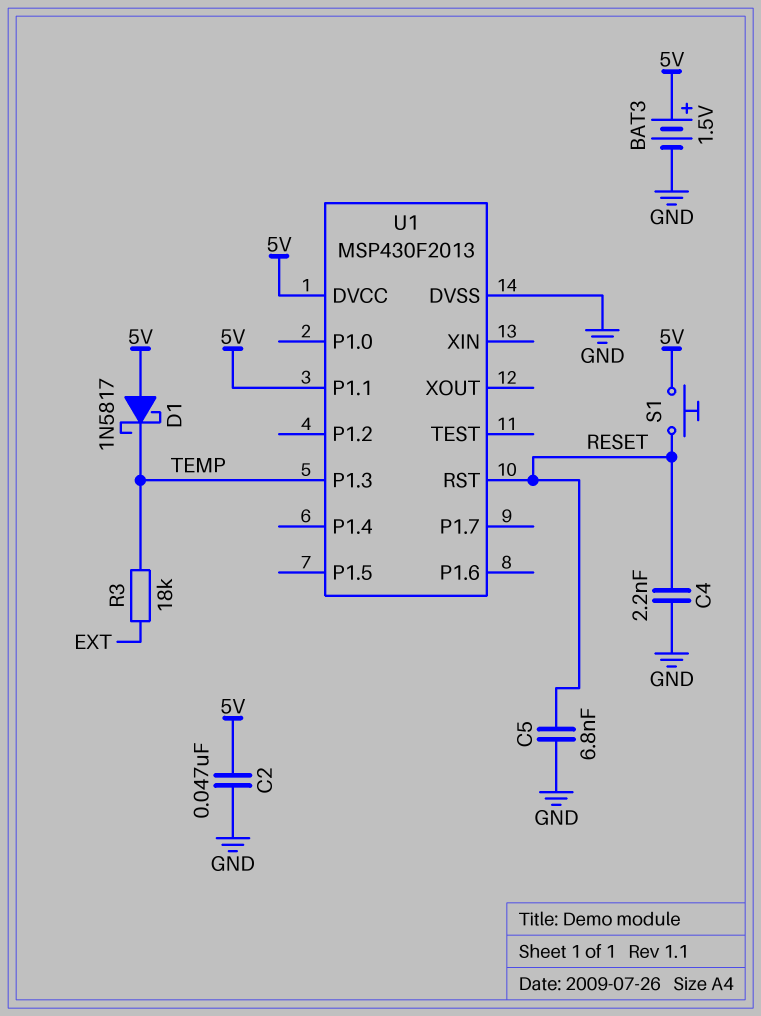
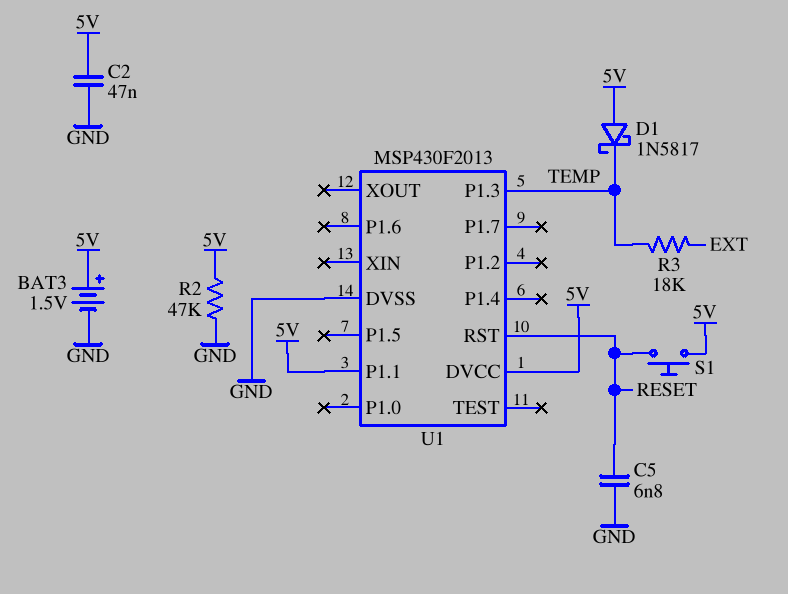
C4: 2.2nF (GND, RESET) -> none
R2: none -> 47k (5V, GND)

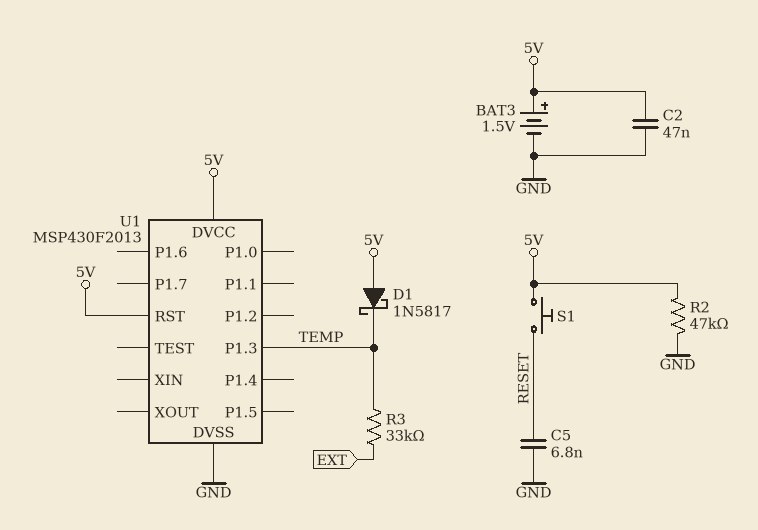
R3: 18k (EXT, TEMP) -> 33k (EXT, TEMP)
U1 pin P1.1: 5V -> none
U1 pin RST: RESET -> 5V

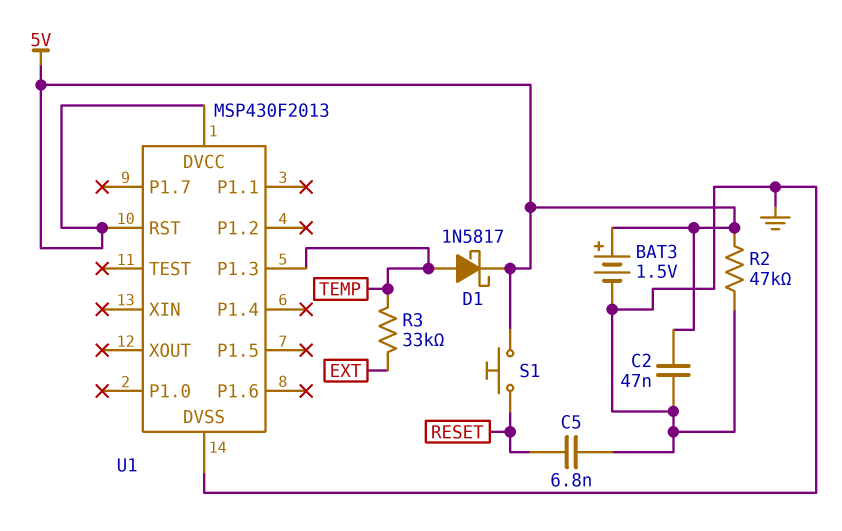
D1: schottky 1N5817 (A 5V, K TEMP) -> schottky 1N5817 (A TEMP, K 5V)

